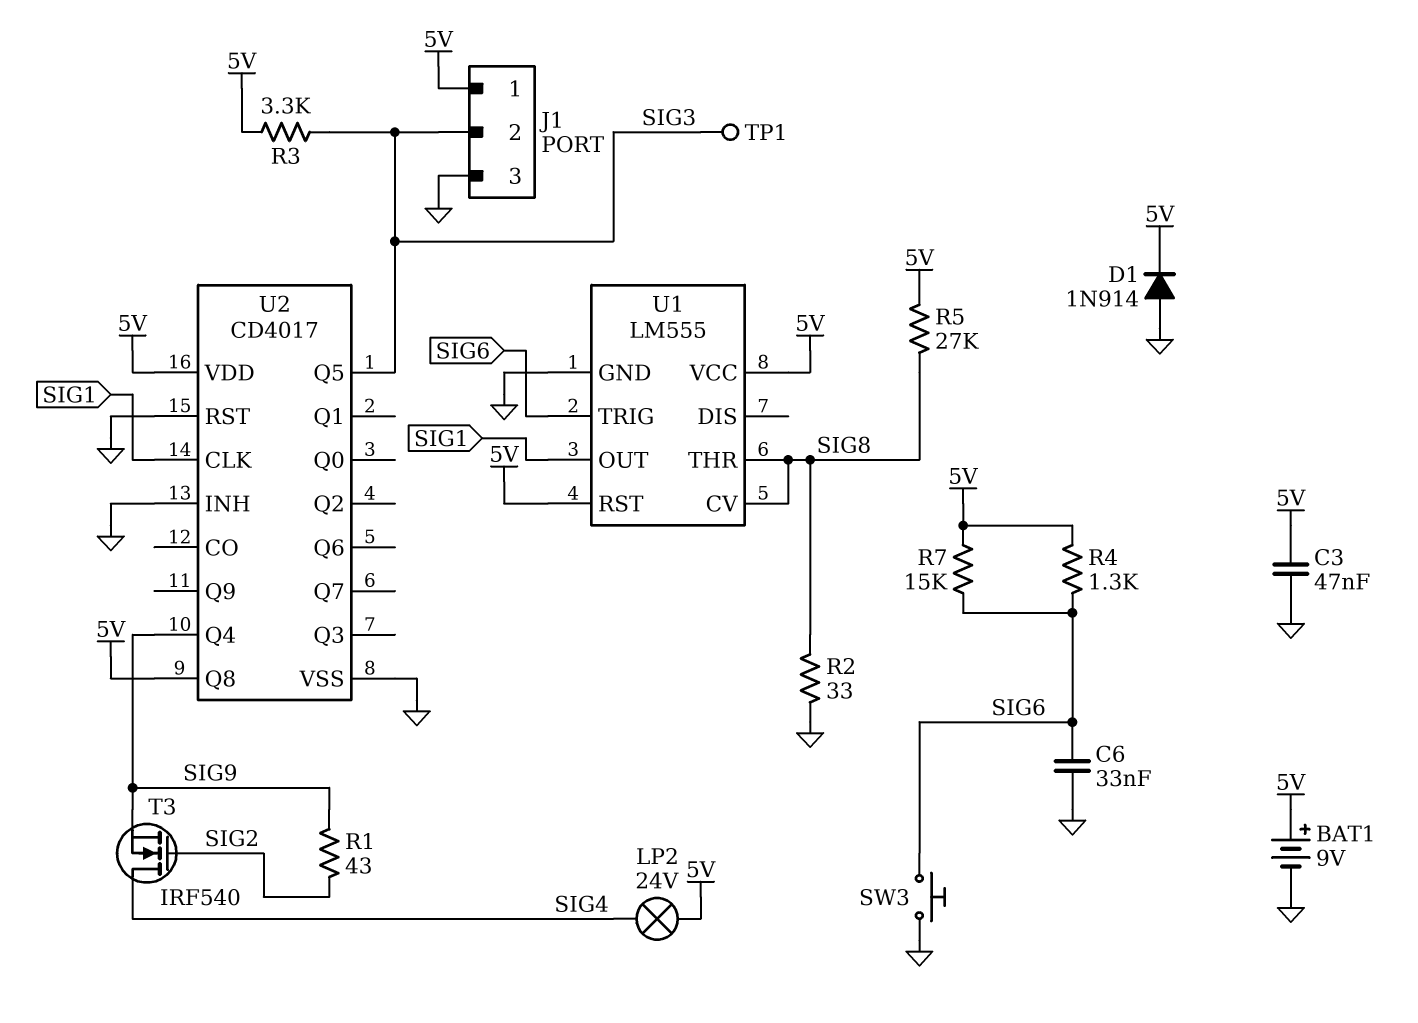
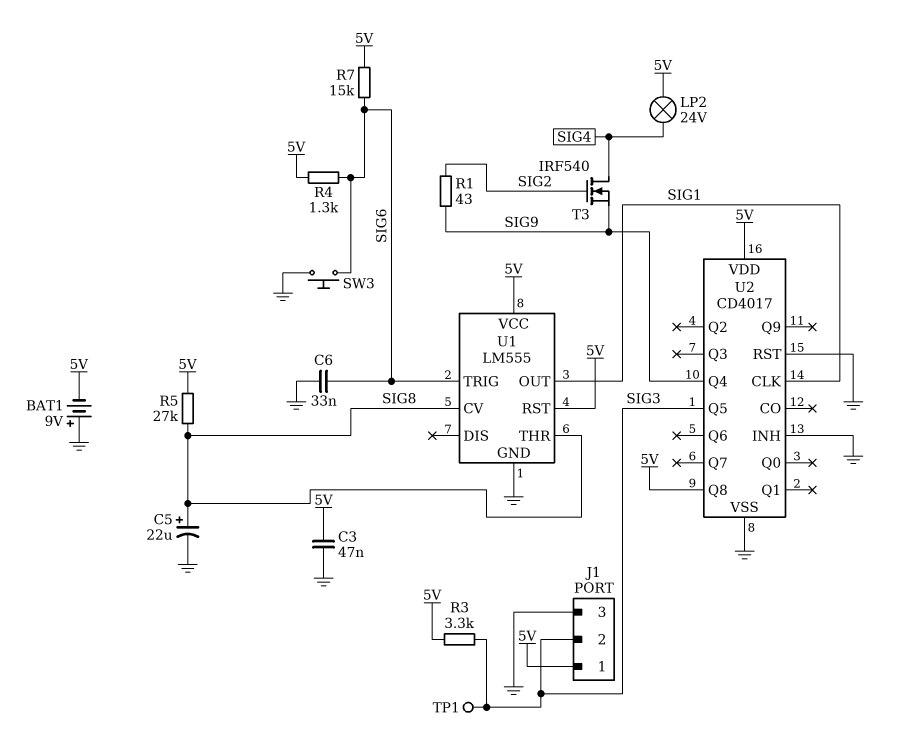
BAT1: 9V (plus 5V, minus GND) -> 9V (plus GND, minus 5V)
C5: none -> 22uF (plus SIG8, minus GND)
D1: diode 1N914 (A GND, K 5V) -> none
R2: 33 (GND, SIG8) -> none

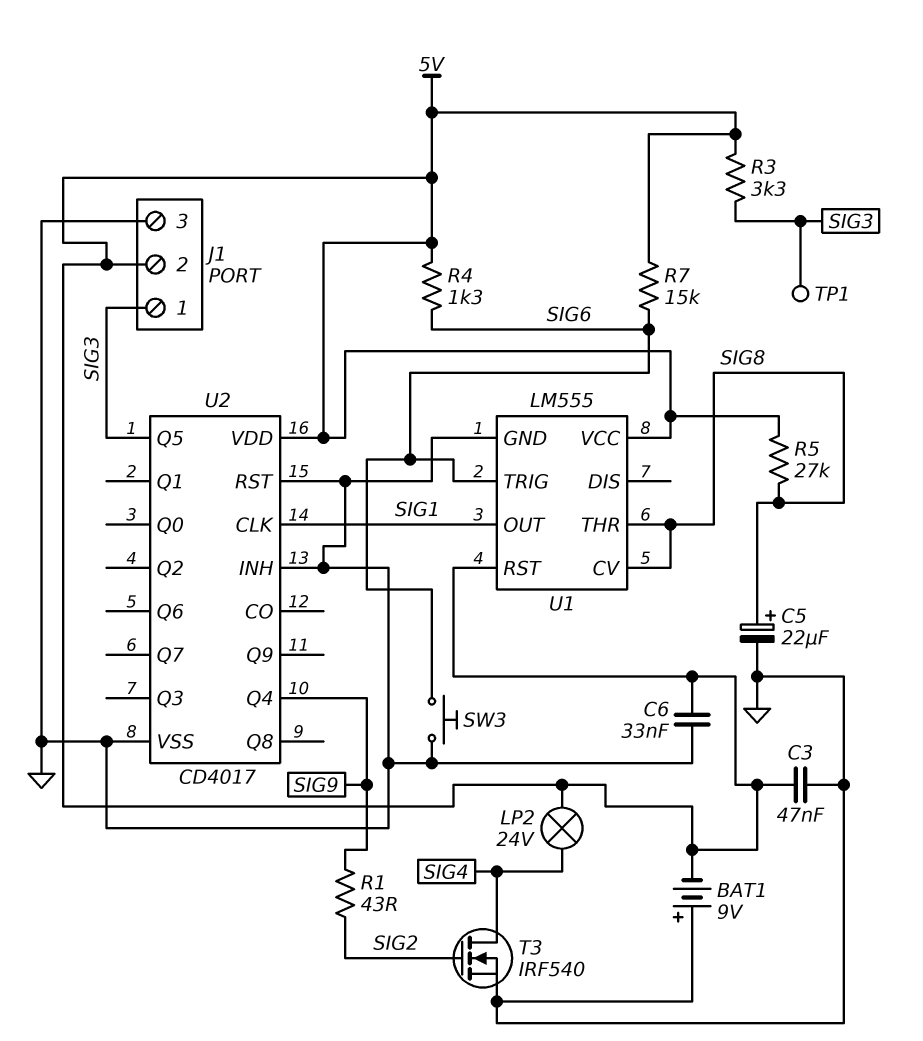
C6: 33nF (GND, SIG6) -> 33nF (5V, GND)
J1 pin 1: 5V -> SIG3
J1 pin 2: SIG3 -> 5V
T3: NMOS IRF540 (G SIG2, D SIG4, S SIG9) -> NMOS IRF540 (G SIG2, D SIG4, S GND)
U2 pin Q8: 5V -> none

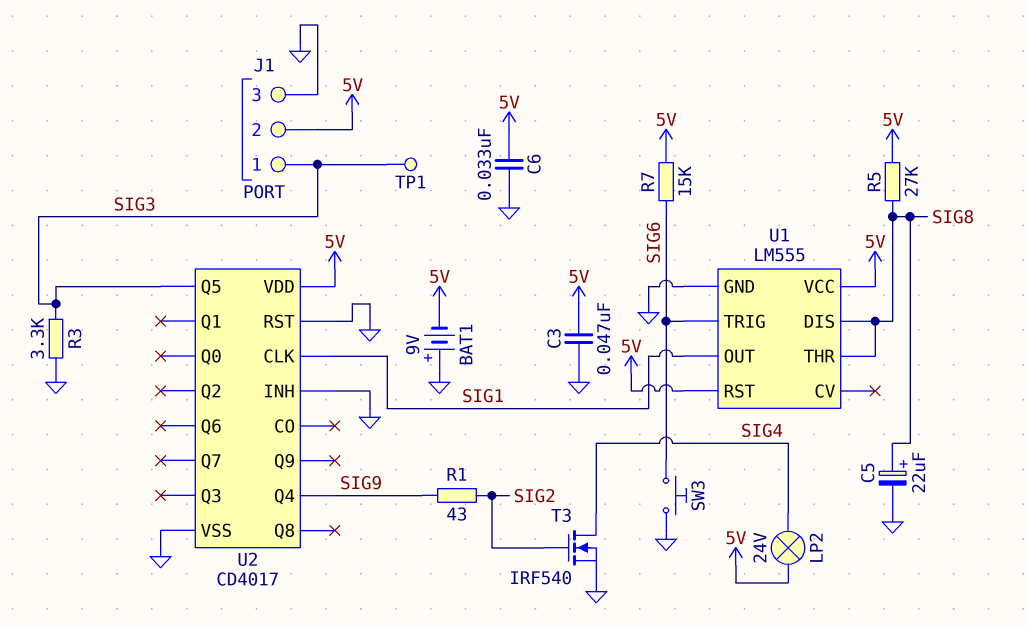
R3: 3.3k (5V, SIG3) -> 3.3k (GND, SIG3)
R4: 1.3k (5V, SIG6) -> none
U1 pin CV: SIG8 -> none
U1 pin DIS: none -> SIG8

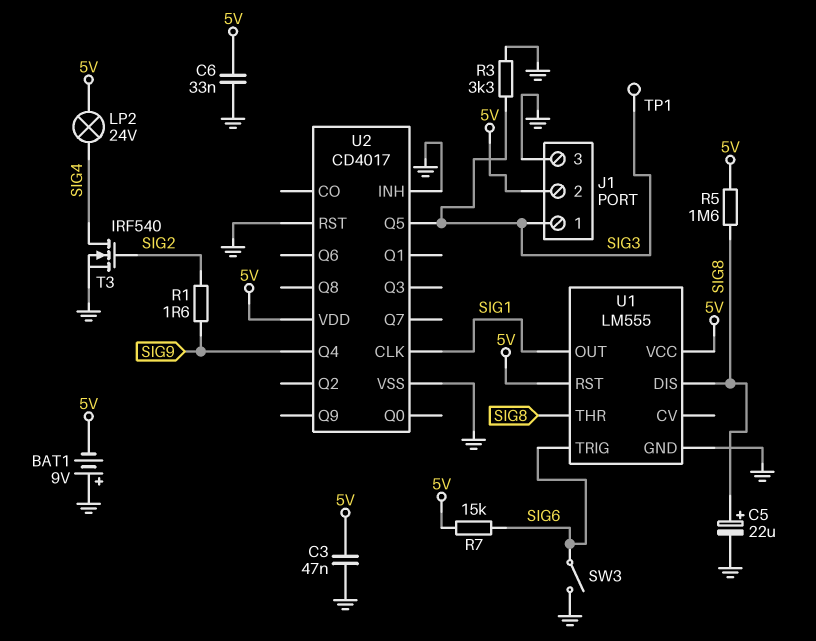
R1: 43 (SIG2, SIG9) -> 1.6 (SIG2, SIG9)
R5: 27k (5V, SIG8) -> 1.6M (5V, SIG8)
SW3: button (GND, SIG6) -> switch (GND, SIG6)

